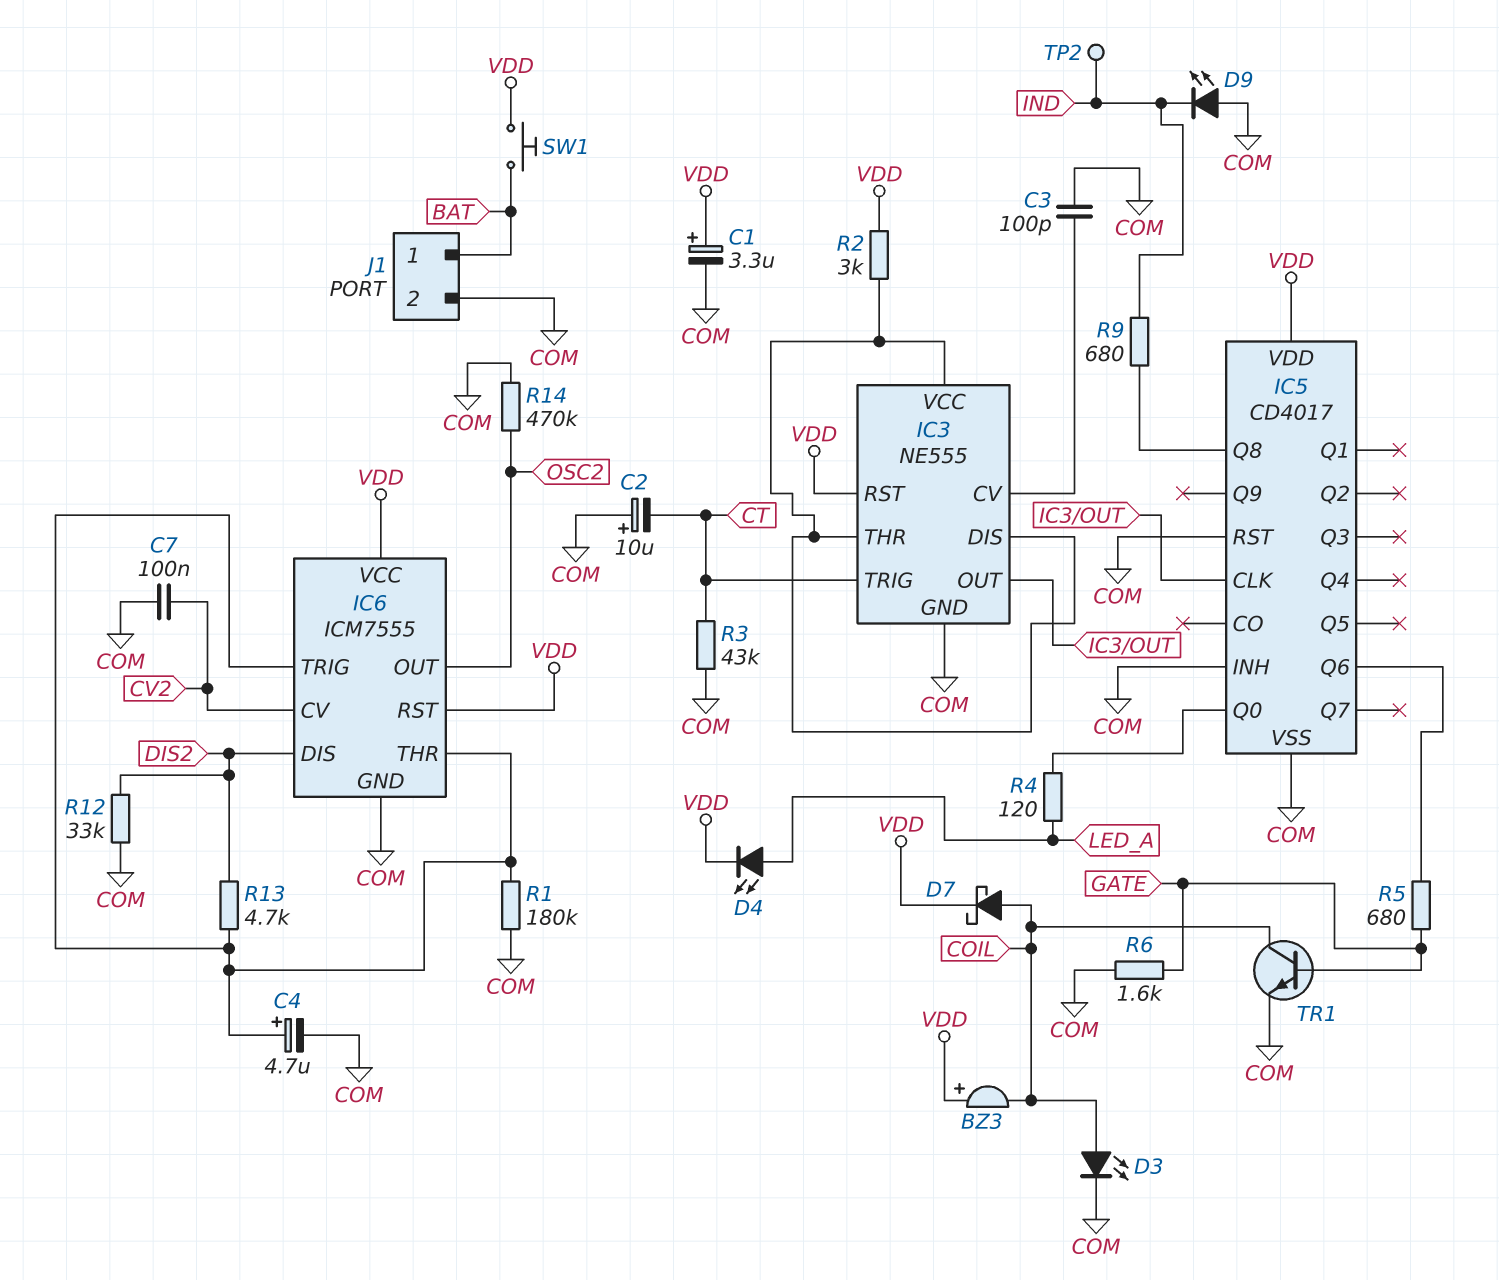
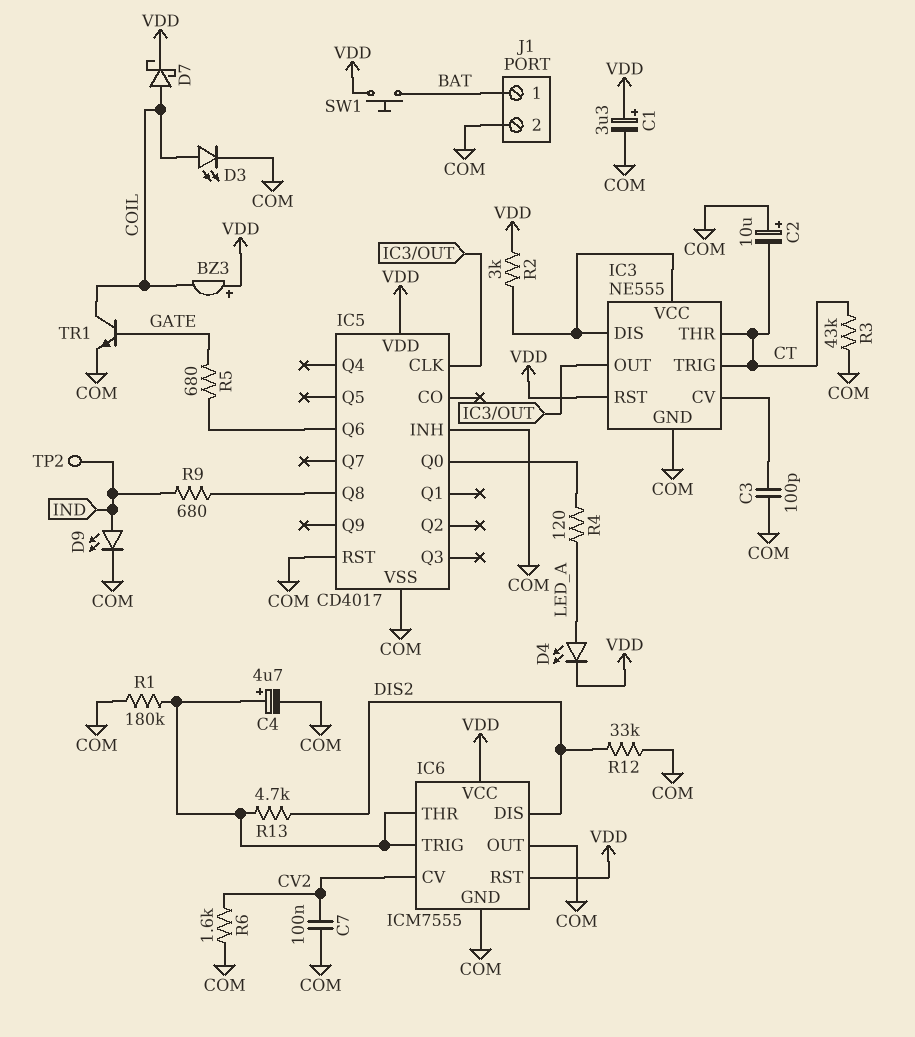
D9: LED (A COM, K IND) -> LED (A IND, K COM)
IC3 pin THR: IC3/DIS -> CT
IC6 pin OUT: OSC2 -> COM
R6: 1.6k (COM, GATE) -> 1.6k (COM, CV2)
R14: 470k (COM, OSC2) -> none

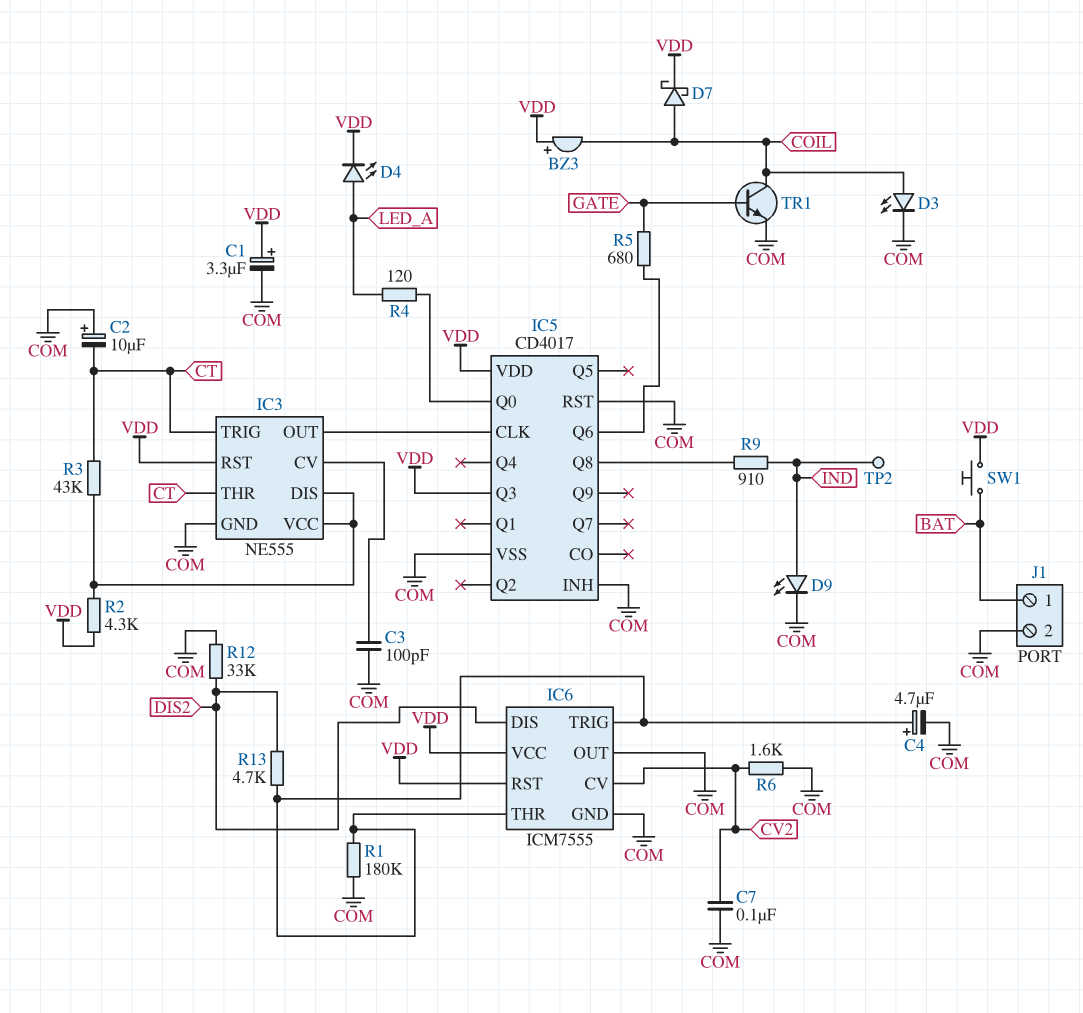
IC5 pin Q3: none -> VDD
R2: 3k (IC3/DIS, VDD) -> 4.3k (IC3/DIS, VDD)
R3: 43k (COM, CT) -> 43k (CT, IC3/DIS)
R9: 680 (IC5/Q8, IND) -> 910 (IC5/Q8, IND)

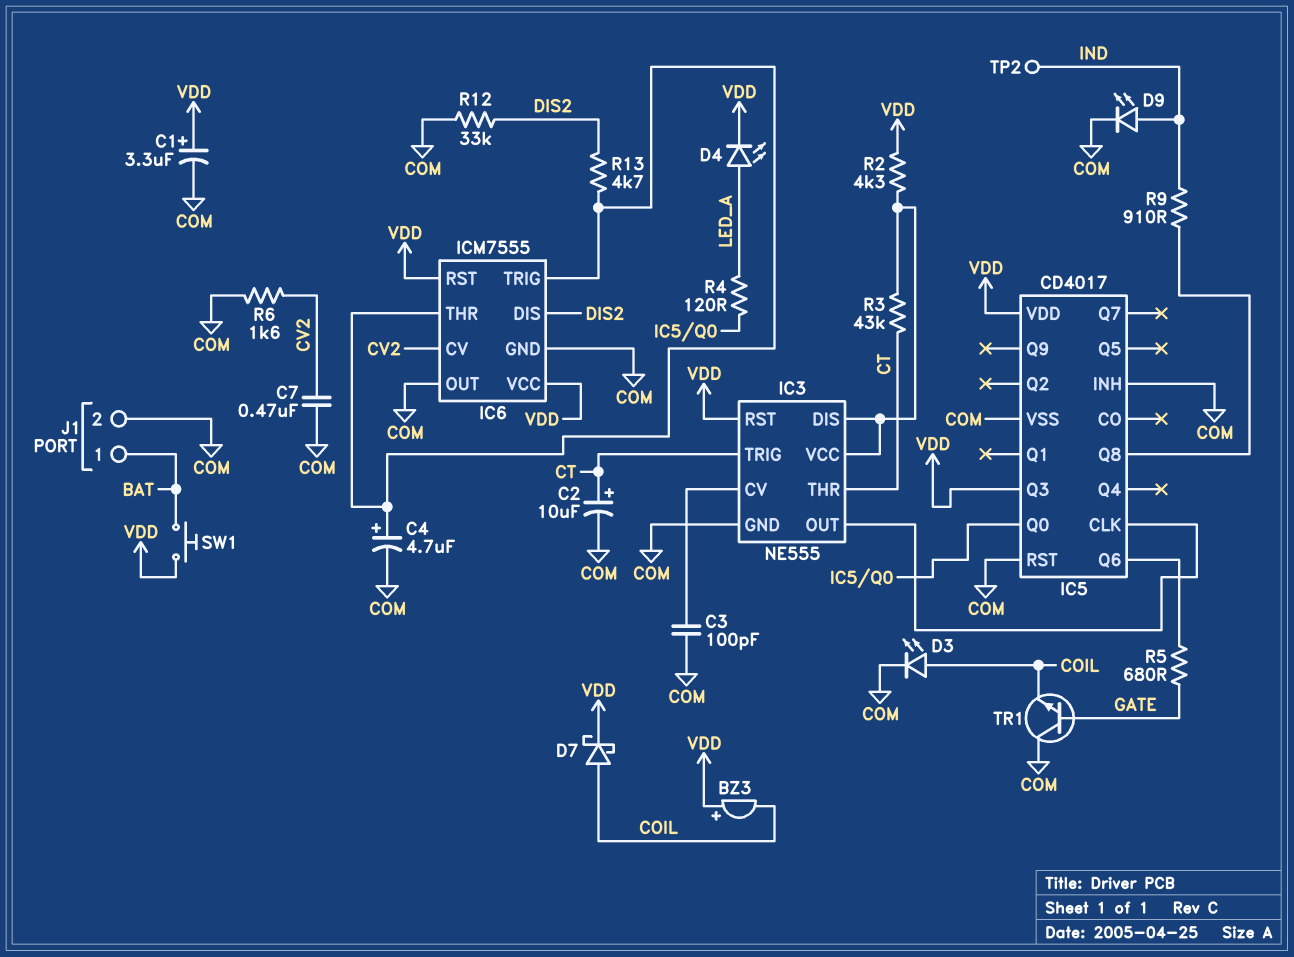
C2: 10uF (plus COM, minus CT) -> 10uF (plus CT, minus COM)
C7: 100nF (COM, CV2) -> 470nF (COM, CV2)
R1: 180k (COM, IC6/THR) -> none
TR1: NPN (B GATE, C COIL, E COM) -> NPN (B GATE, C COM, E COIL)

